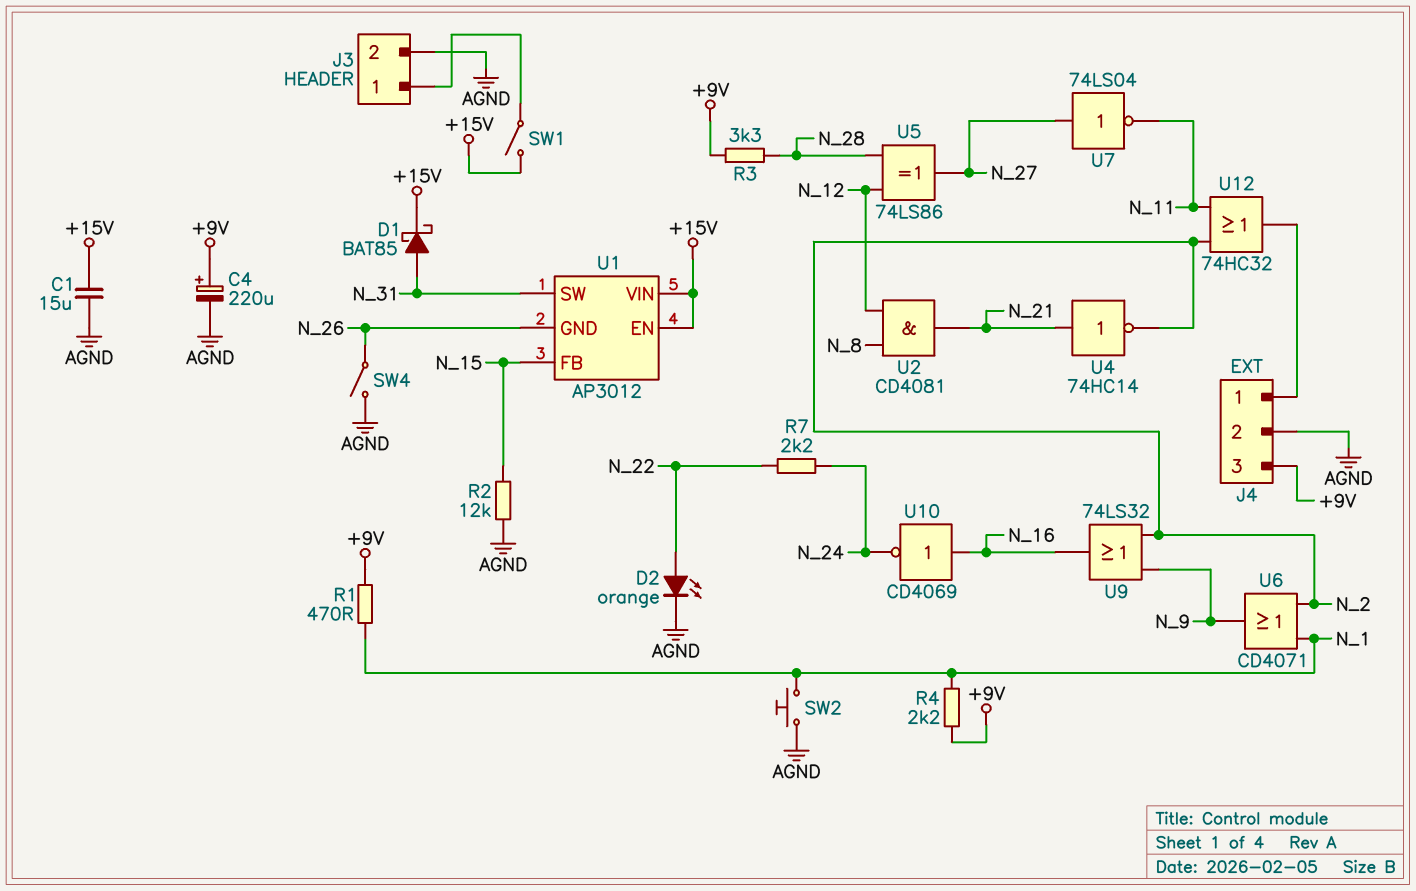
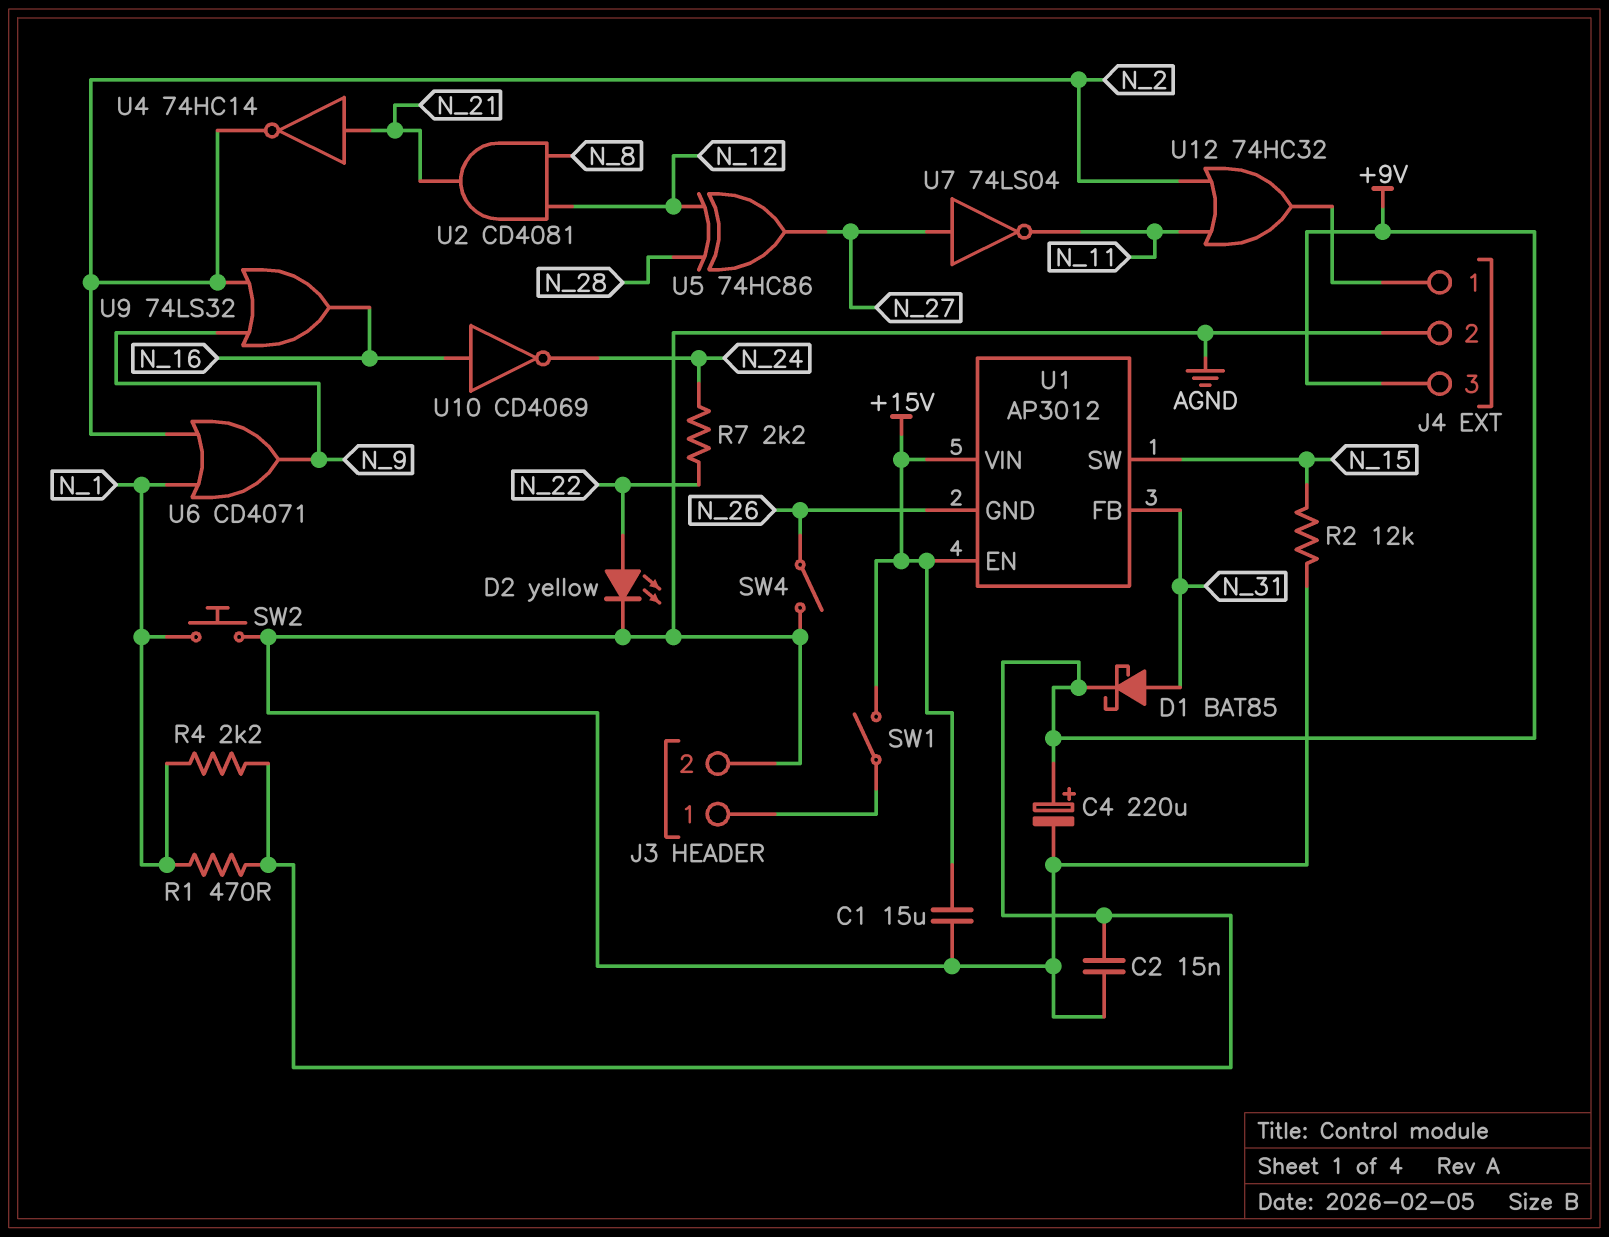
C2: none -> 15nF (+9V, AGND)
D1: schottky BAT85 (A N_31, K +15V) -> schottky BAT85 (A N_31, K +9V)
D2: LED orange (A N_22, K AGND) -> LED yellow (A N_22, K AGND)
R3: 3.3k (+9V, N_28) -> none
U1 pin FB: N_15 -> N_31
U1 pin SW: N_31 -> N_15
U5: XOR 74LS86 (in N_12, in N_28, out N_27) -> XOR 74HC86 (in N_12, in N_28, out N_27)

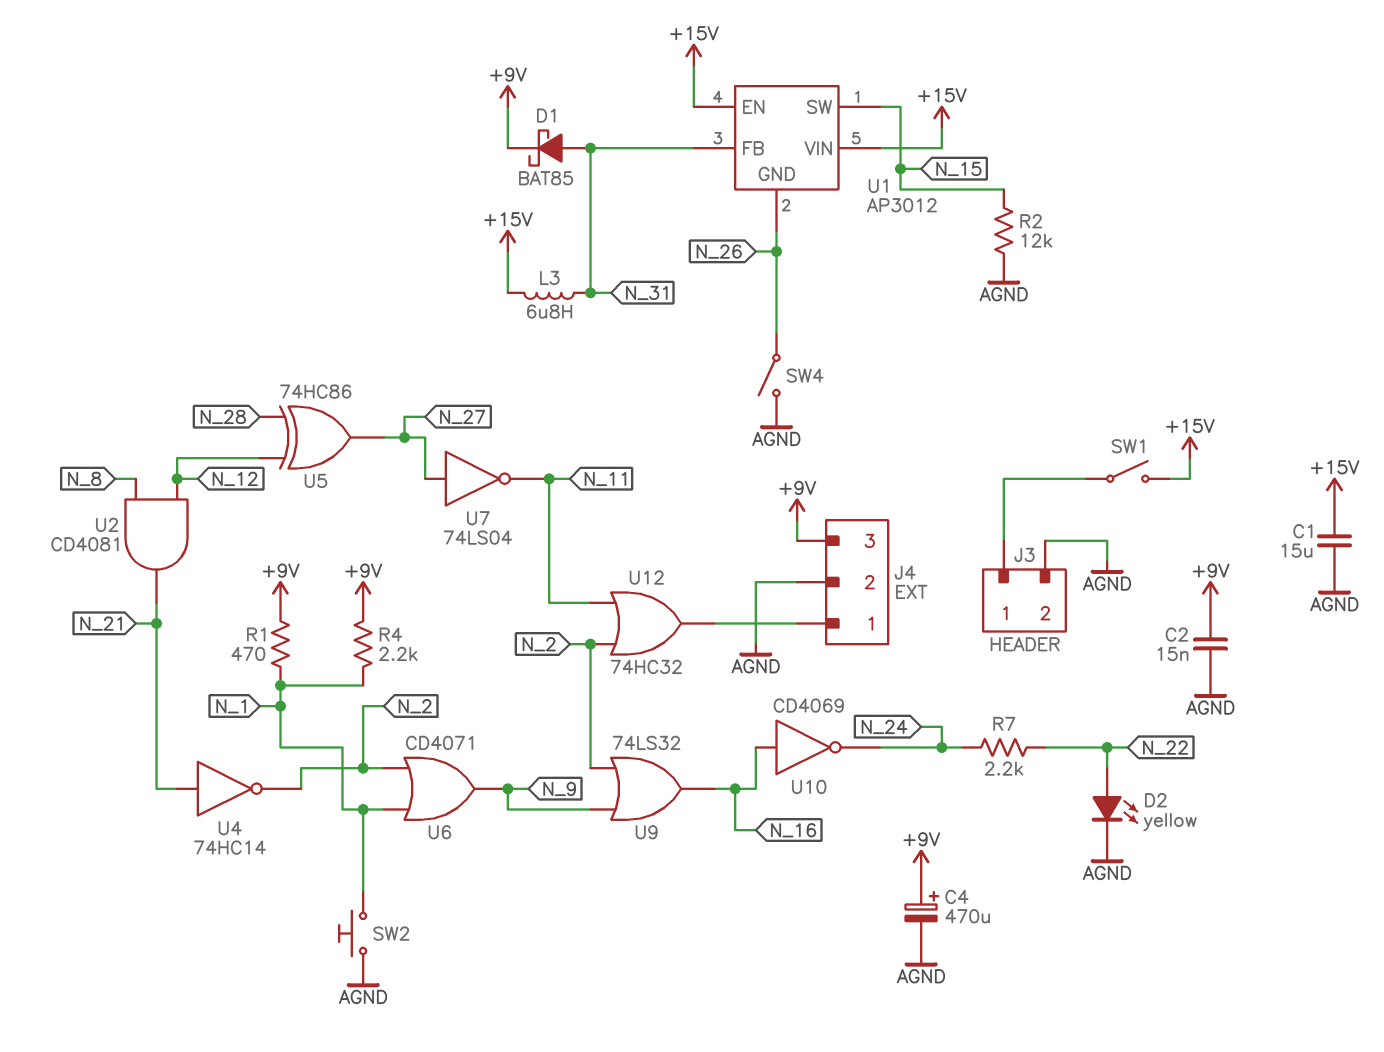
C4: 220uF (plus +9V, minus AGND) -> 470uF (plus +9V, minus AGND)
L3: none -> 6.8uH (+15V, N_31)

